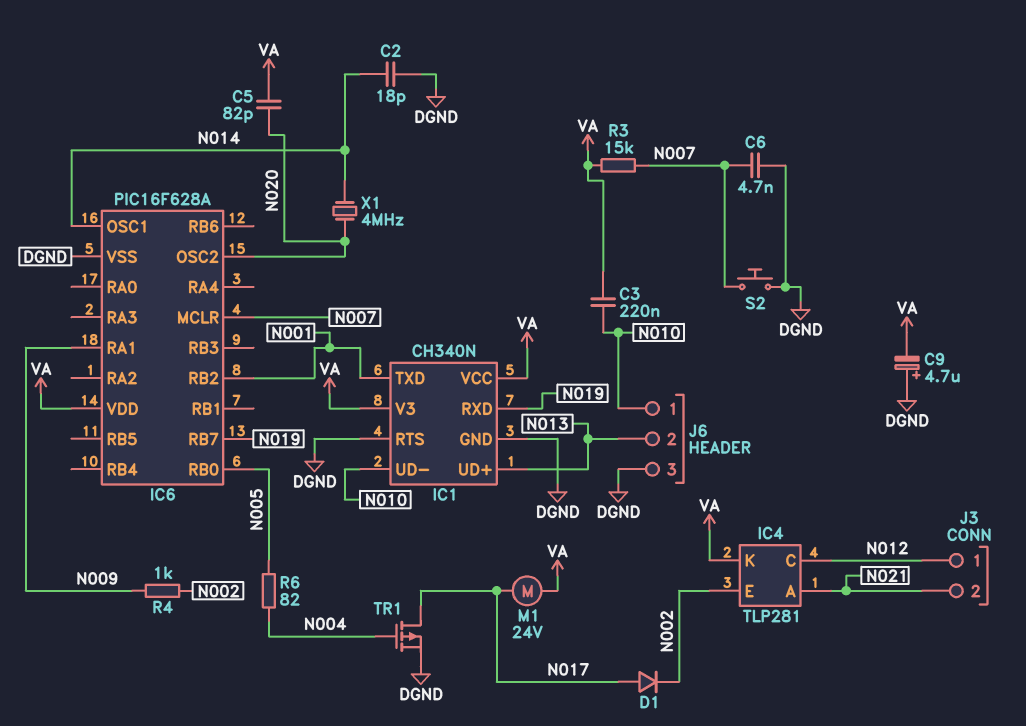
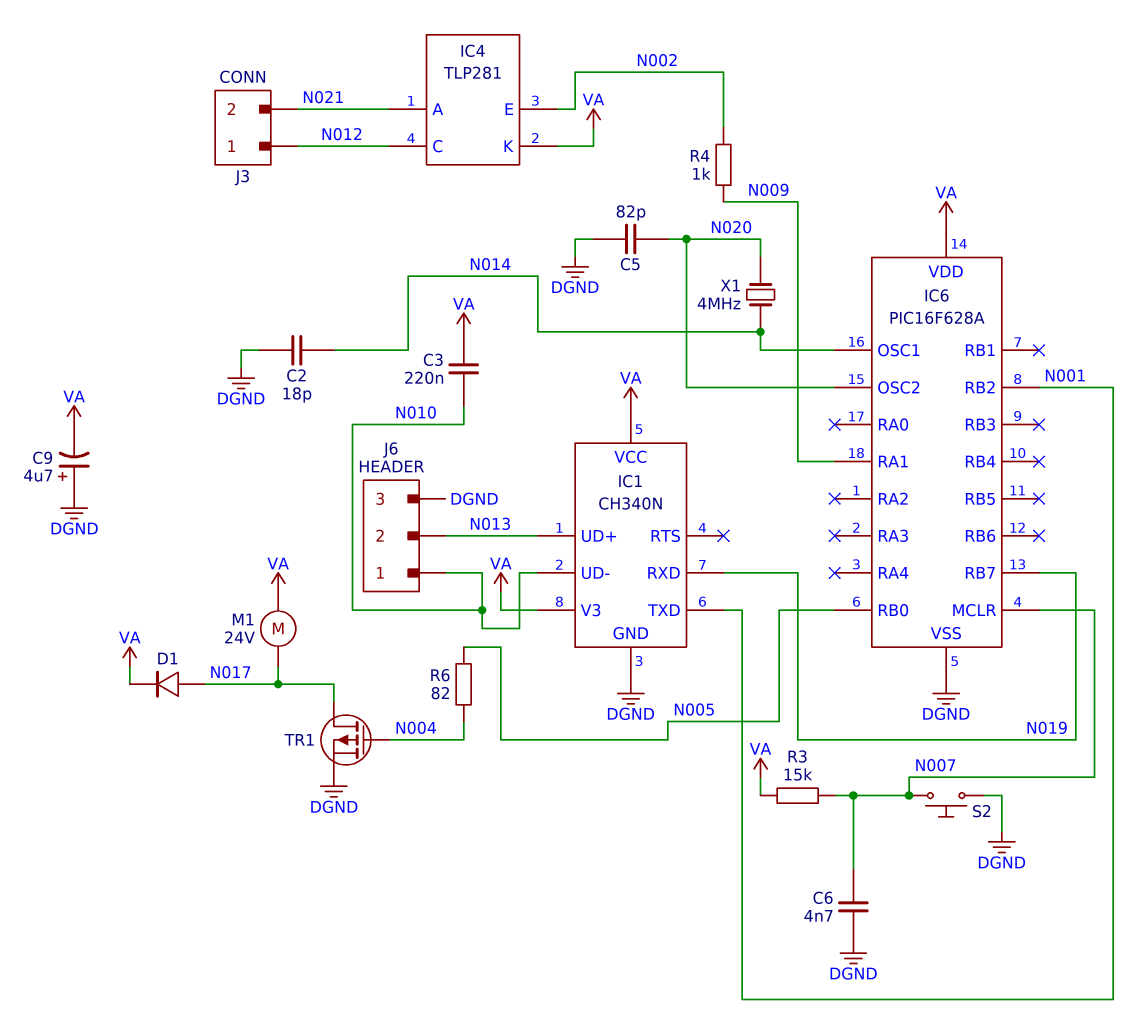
C5: 82pF (N020, VA) -> 82pF (DGND, N020)
D1: diode (A N017, K N002) -> diode (A N017, K VA)
IC1 pin RTS: DGND -> none

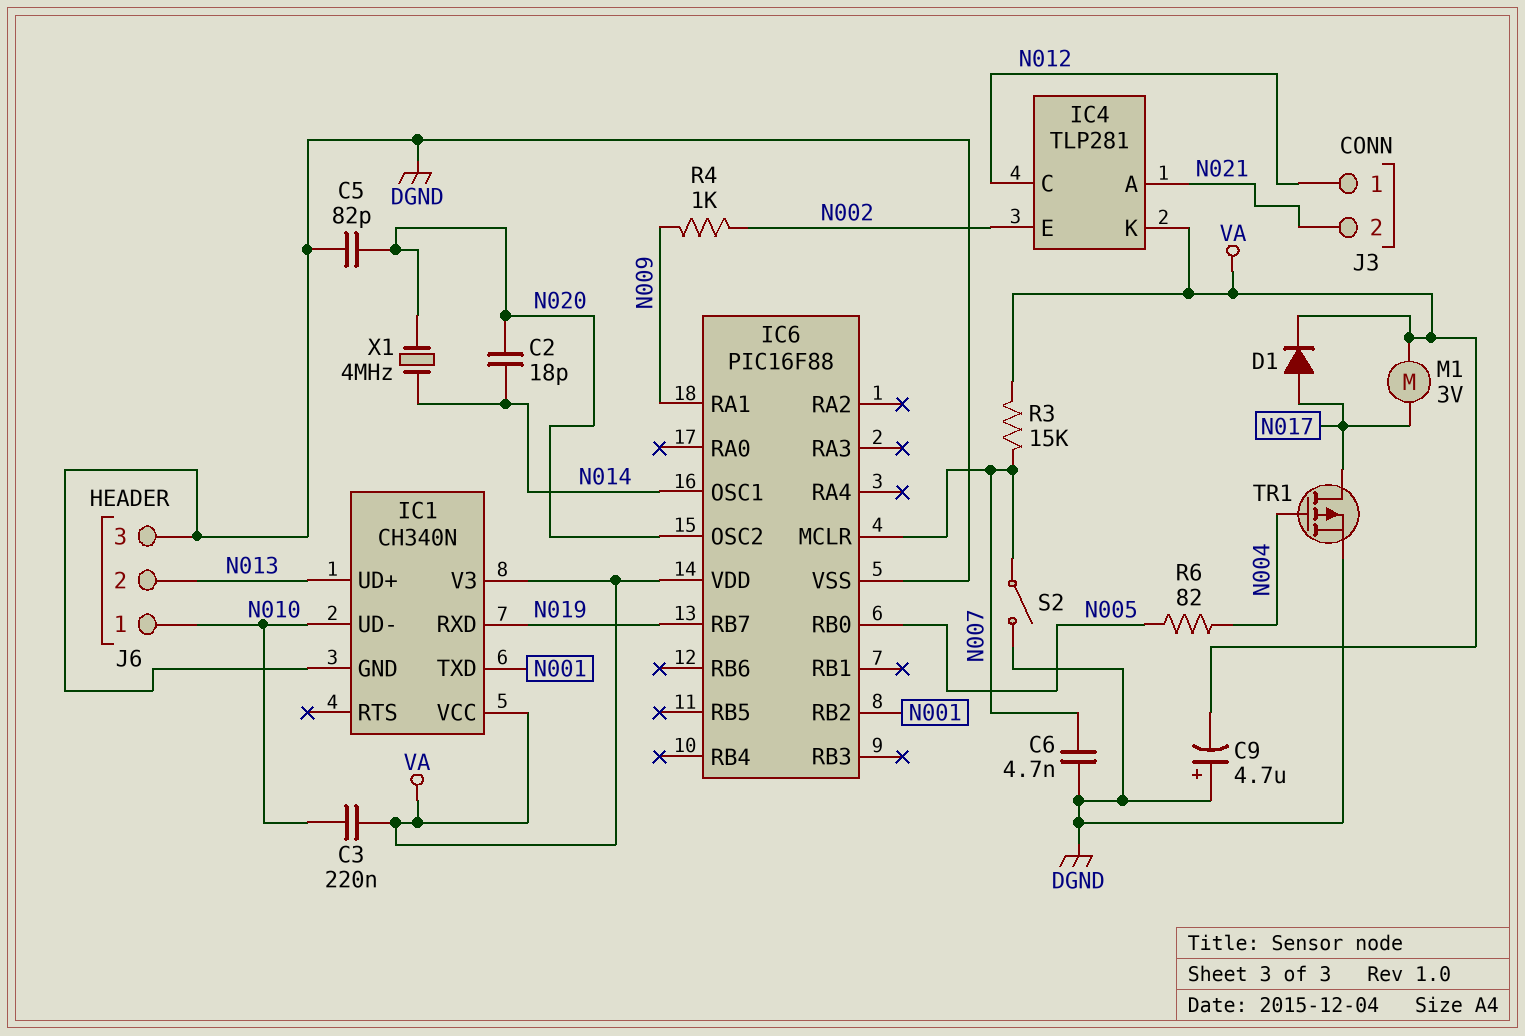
C2: 18pF (DGND, N014) -> 18pF (N014, N020)
IC6: PIC16F628A -> PIC16F88
M1: motor 24V (N017, VA) -> motor 3V (N017, VA)
S2: button (DGND, N007) -> switch (DGND, N007)

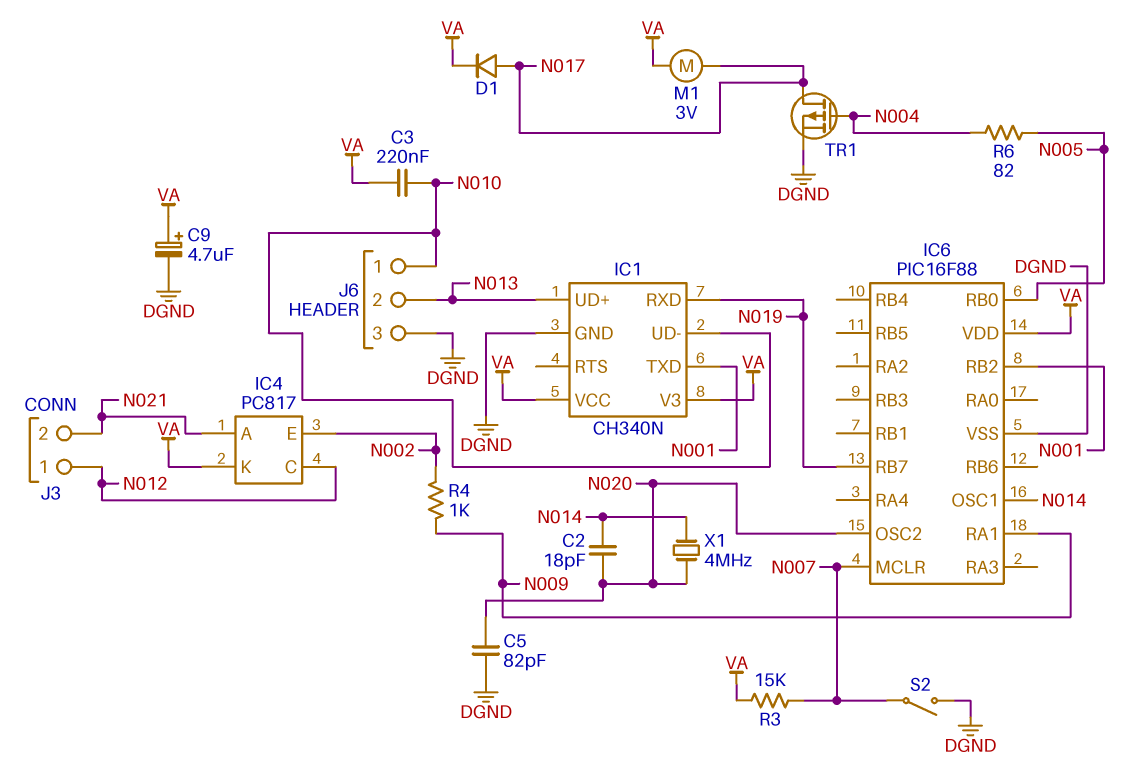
C6: 4.7nF (DGND, N007) -> none
C9: 4.7uF (plus DGND, minus VA) -> 4.7uF (plus VA, minus DGND)
IC4: TLP281 -> PC817

